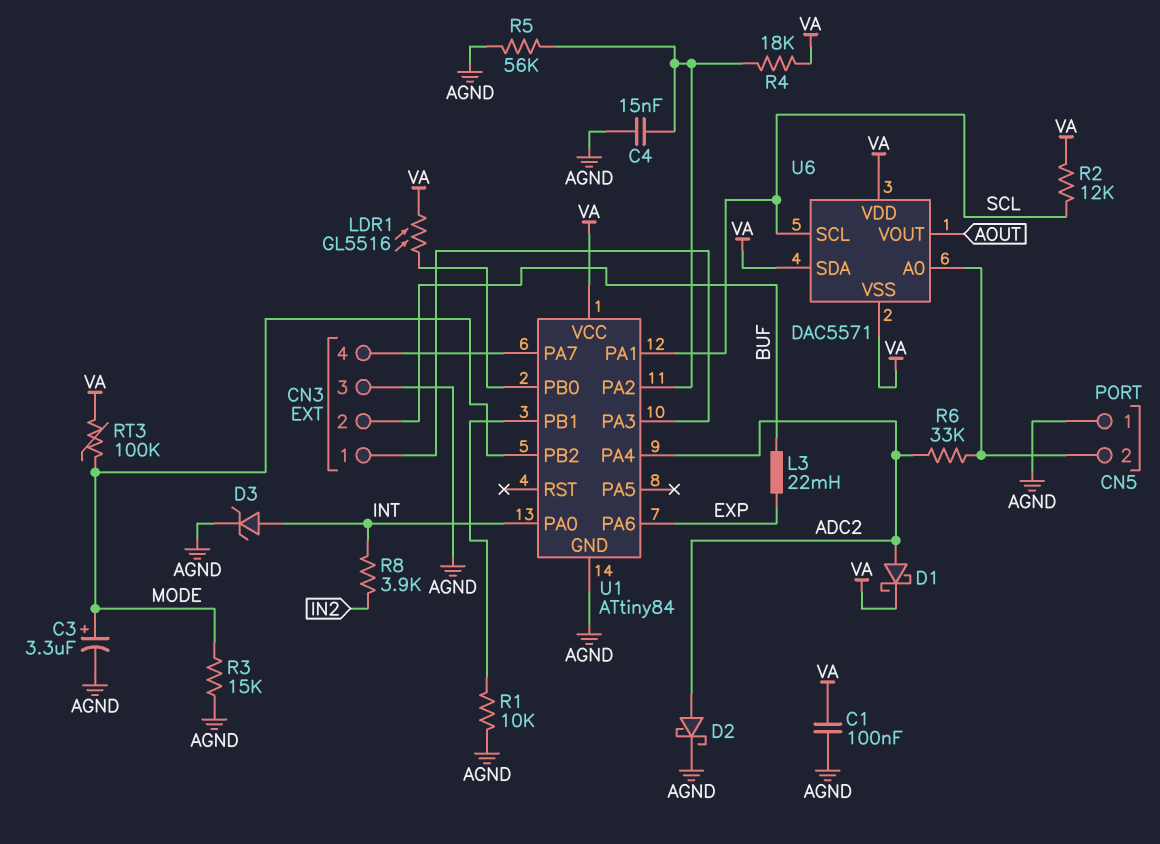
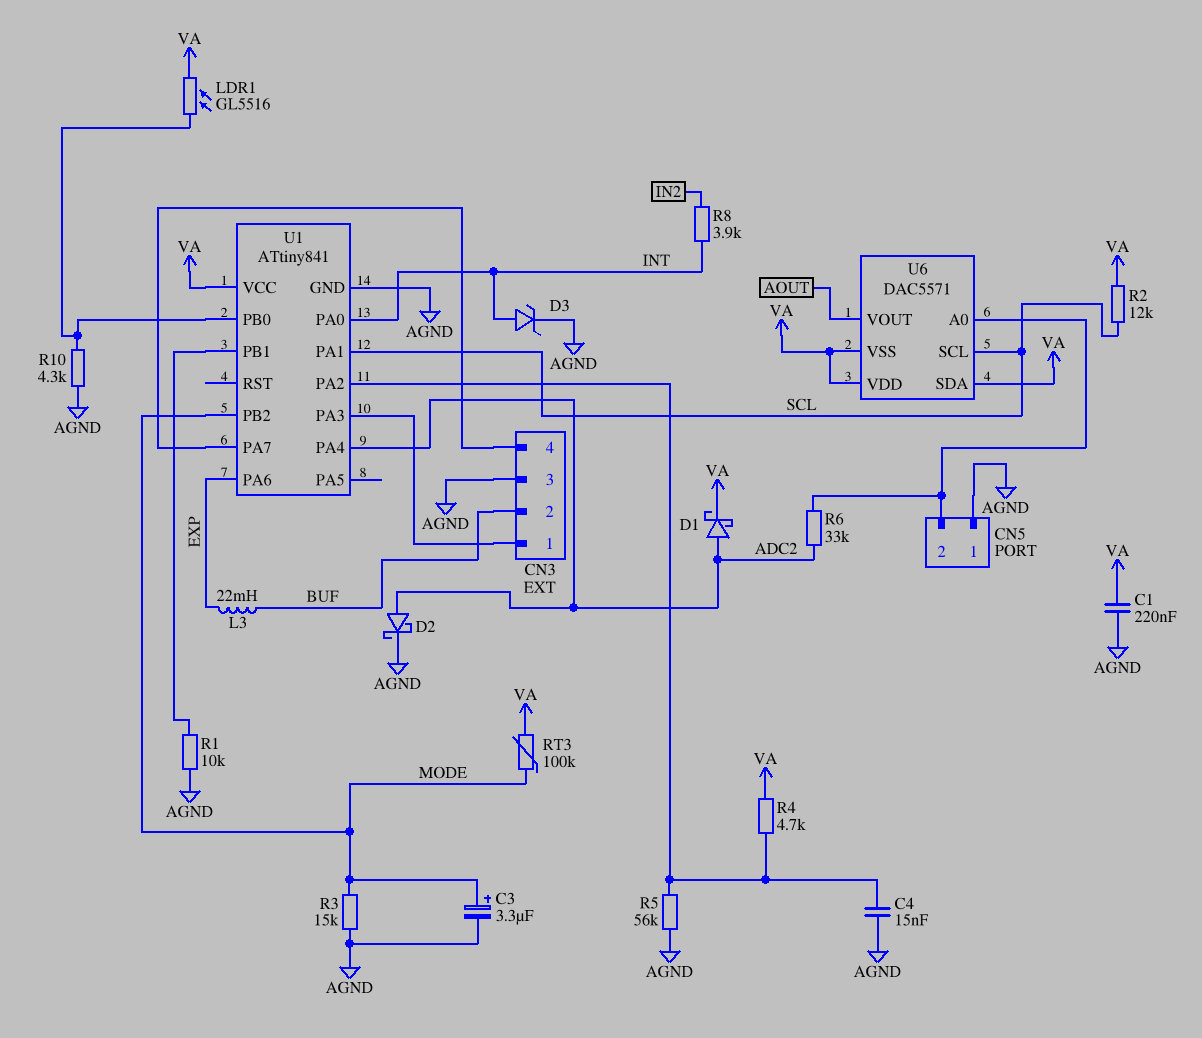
C1: 100nF (AGND, VA) -> 220nF (AGND, VA)
R4: 18k (U1/PA2, VA) -> 4.7k (U1/PA2, VA)
R10: none -> 4.3k (AGND, U1/PB0)
U1: ATtiny84 -> ATtiny841

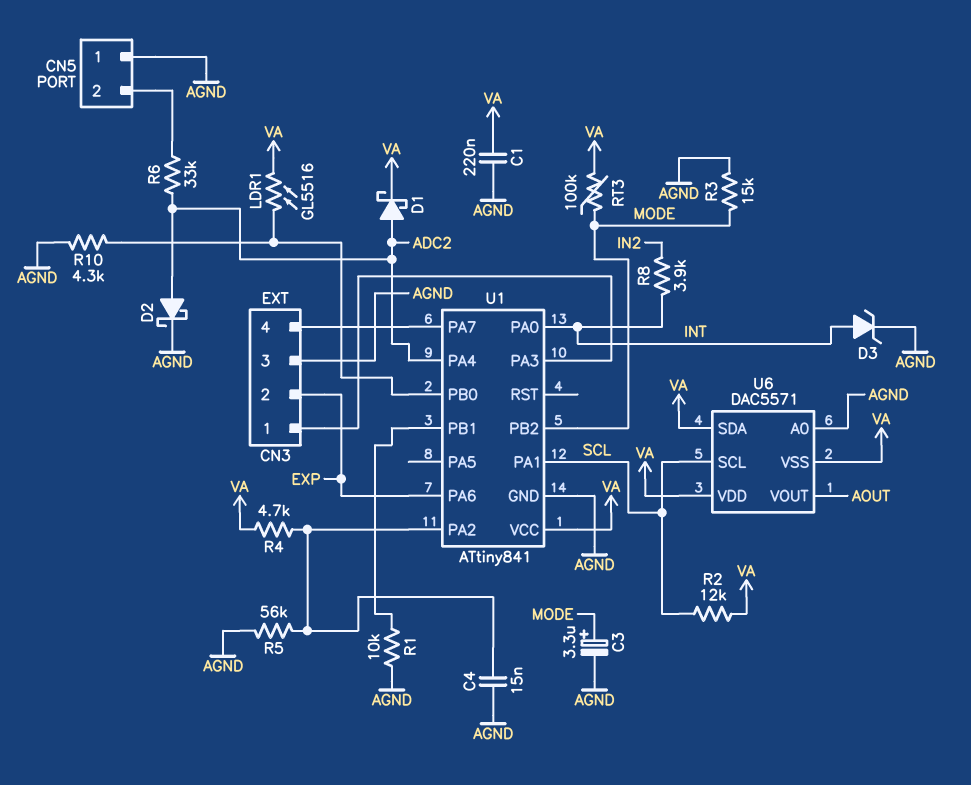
CN3 pin 2: BUF -> EXP
L3: 22mH (BUF, EXP) -> none
U6 pin A0: CN5/2 -> AGND

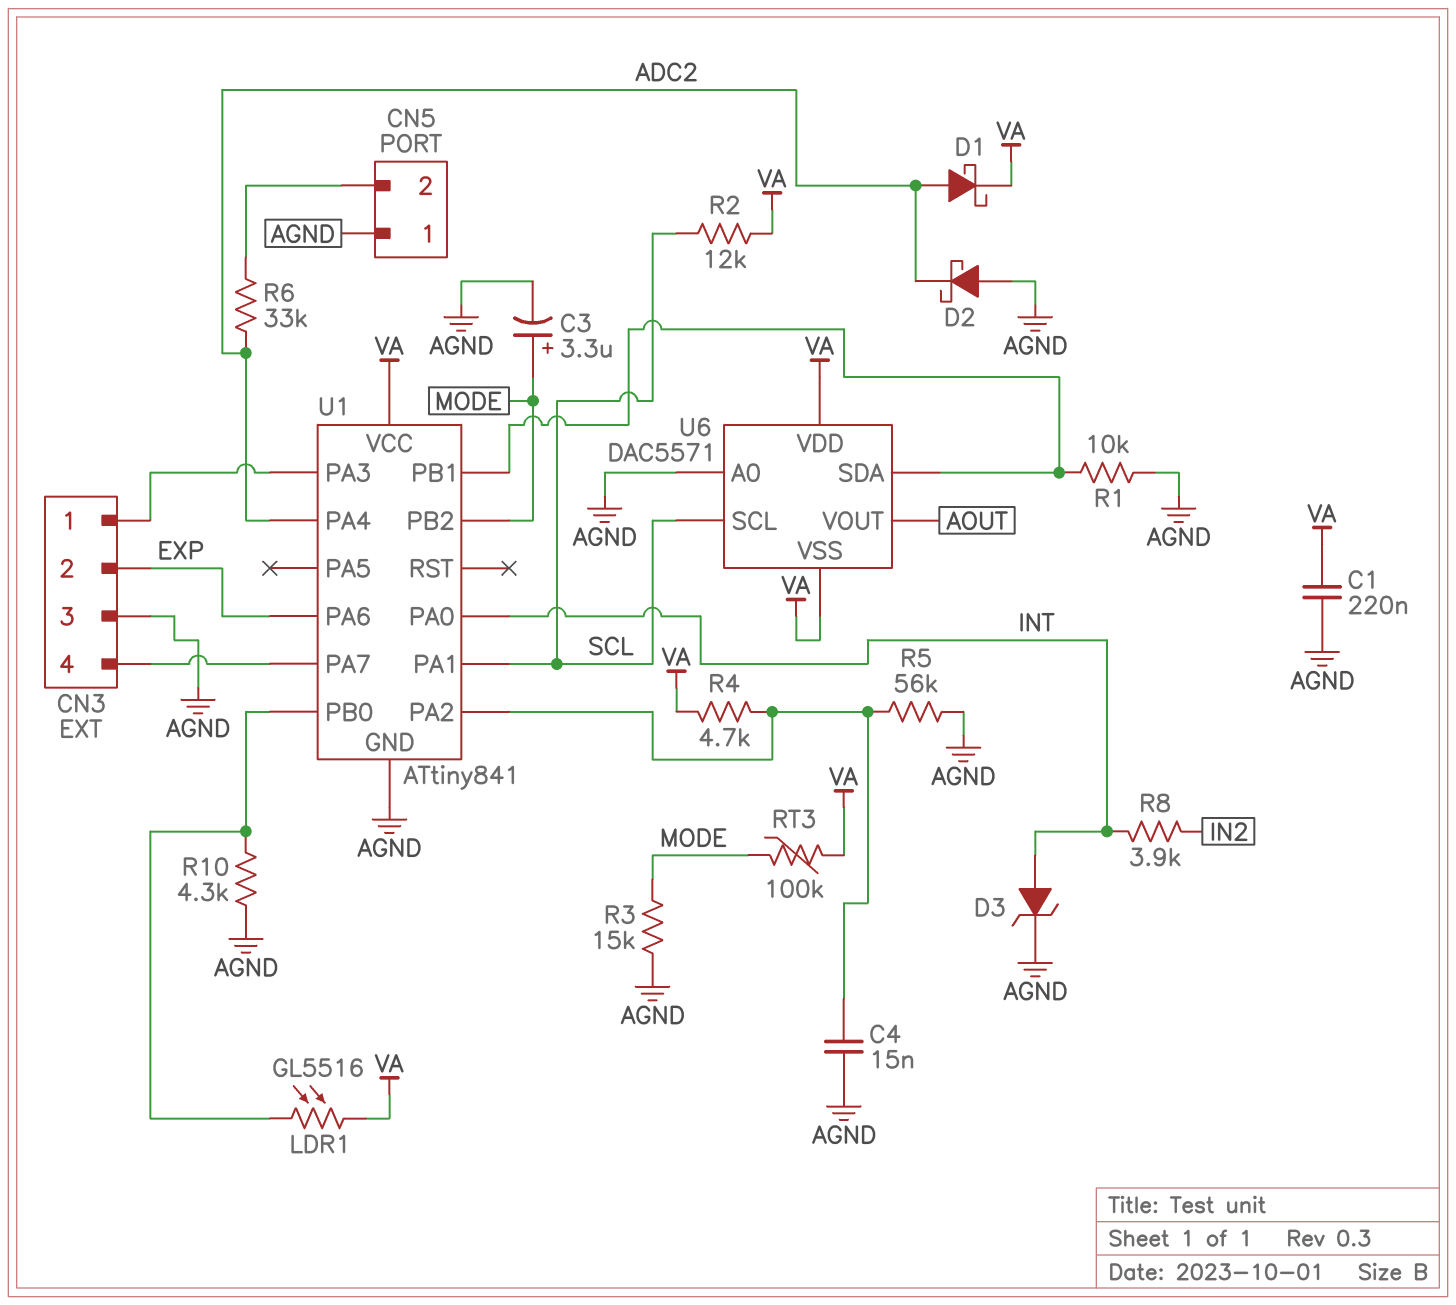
D2: schottky (A ADC2, K AGND) -> schottky (A AGND, K ADC2)
U6 pin SDA: VA -> U1/PB1

